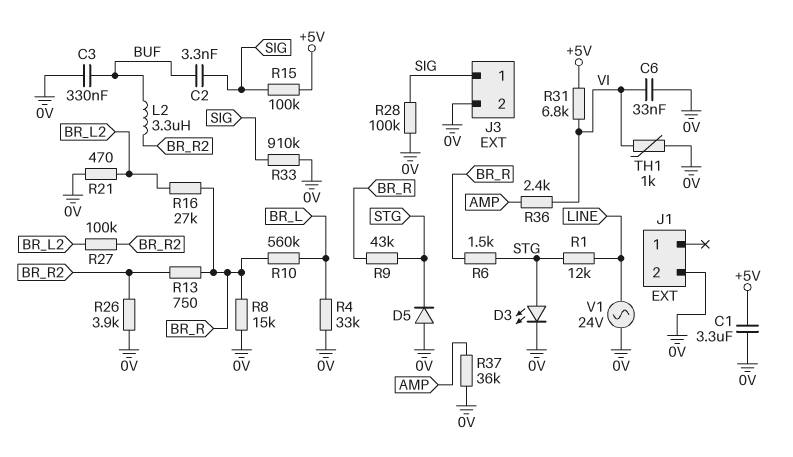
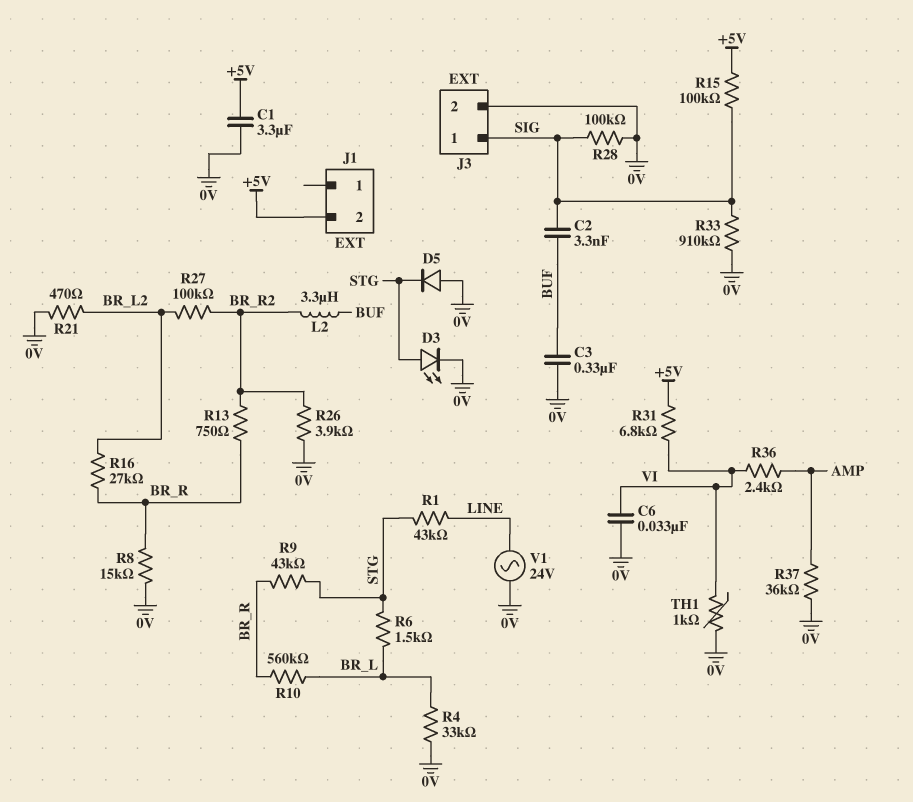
J1 pin 2: 0V -> +5V
R1: 12k (LINE, STG) -> 43k (LINE, STG)
R6: 1.5k (BR_R, STG) -> 1.5k (BR_L, STG)

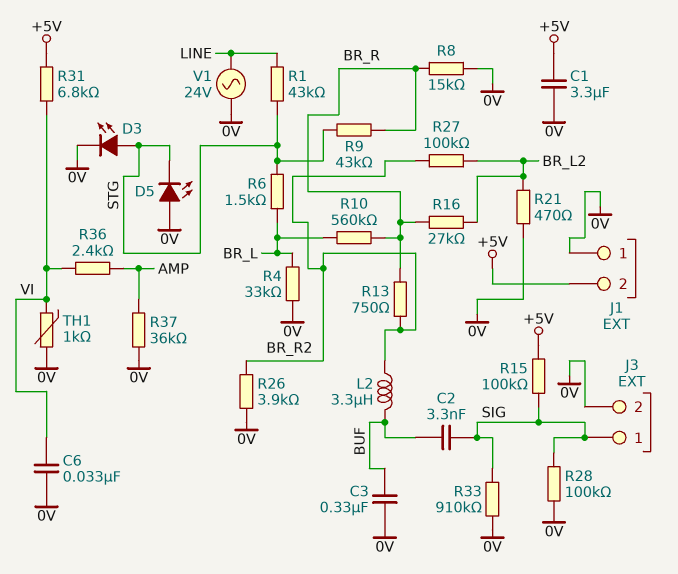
D5: diode (A 0V, K STG) -> LED (A 0V, K STG)
J1 pin 1: none -> 0V

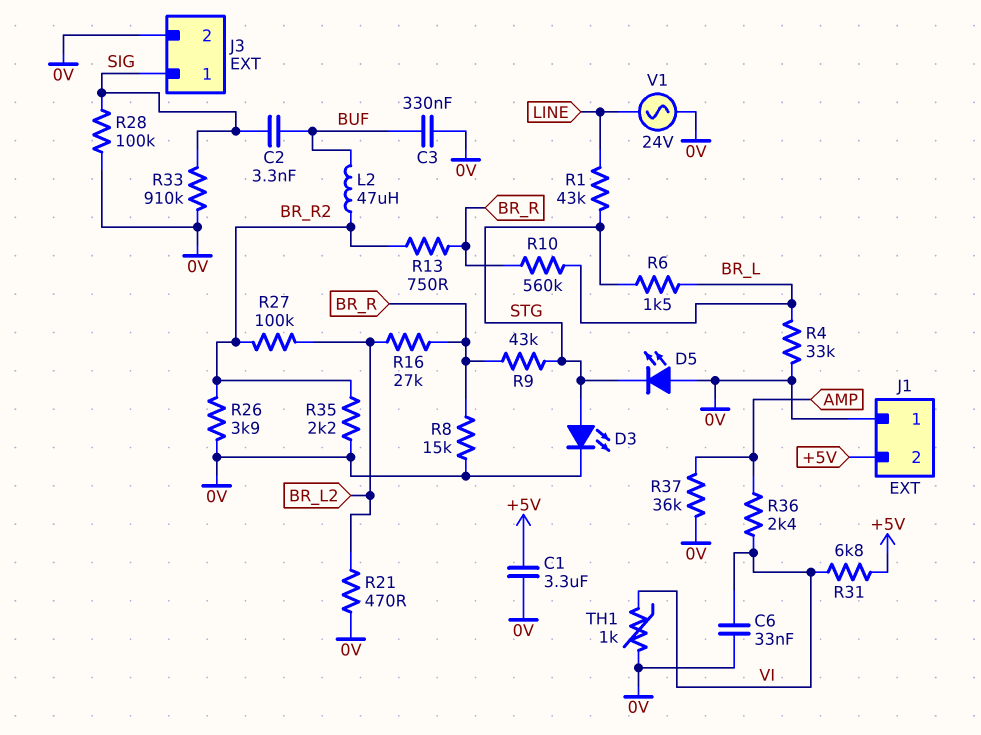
L2: 3.3uH (BR_R2, BUF) -> 47uH (BR_R2, BUF)
R15: 100k (+5V, SIG) -> none
R35: none -> 2.2k (0V, BR_R2)

